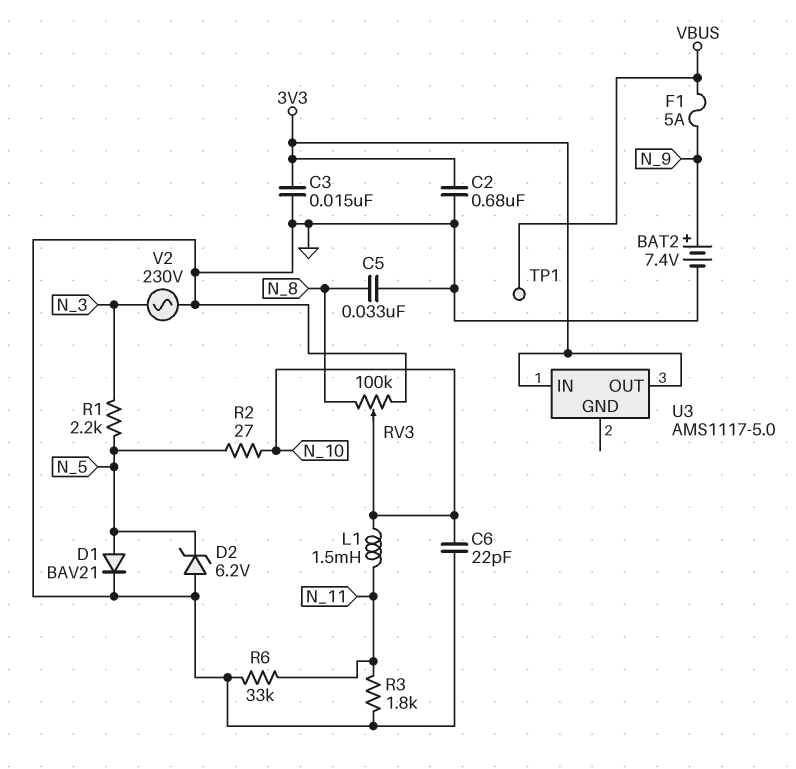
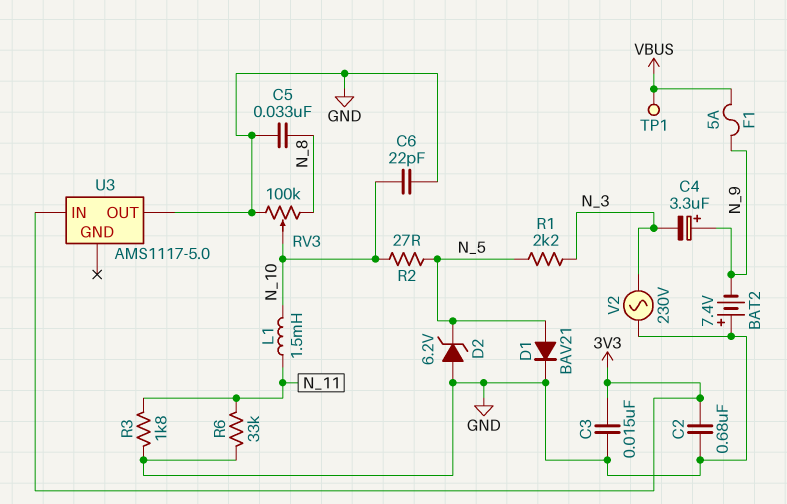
BAT2: 7.4V (plus N_9, minus GND) -> 7.4V (plus GND, minus N_9)
C4: none -> 3.3uF (plus N_9, minus N_3)
U3 pin OUT: 3V3 -> GND

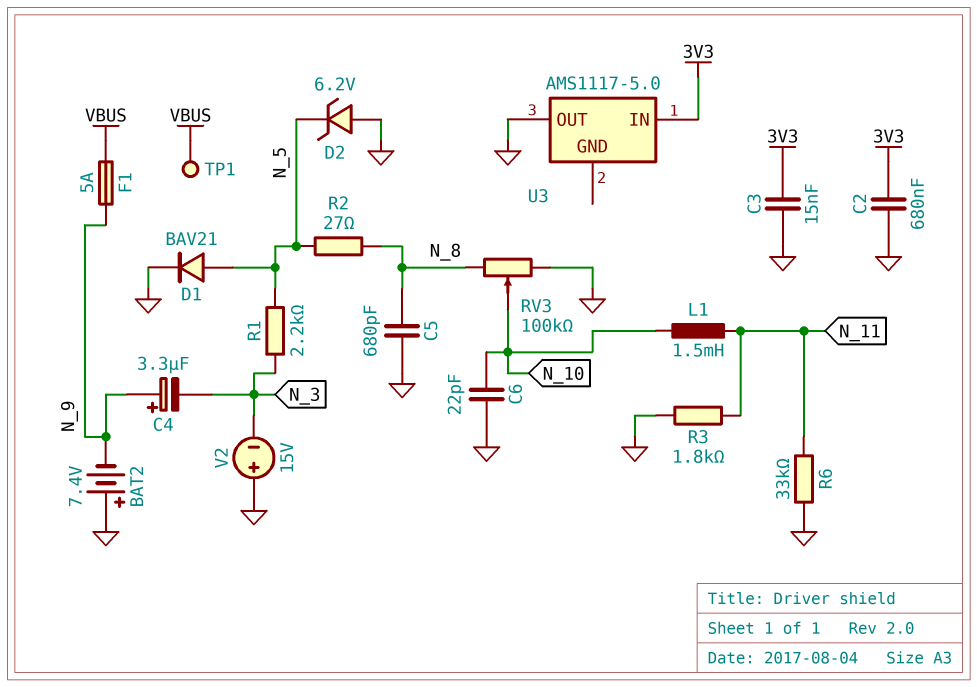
C5: 33nF (GND, N_8) -> 680pF (GND, N_8)
R2: 27 (N_5, N_10) -> 27 (N_5, N_8)
V2: AC 230V (GND, N_3) -> 15V (plus GND, minus N_3)

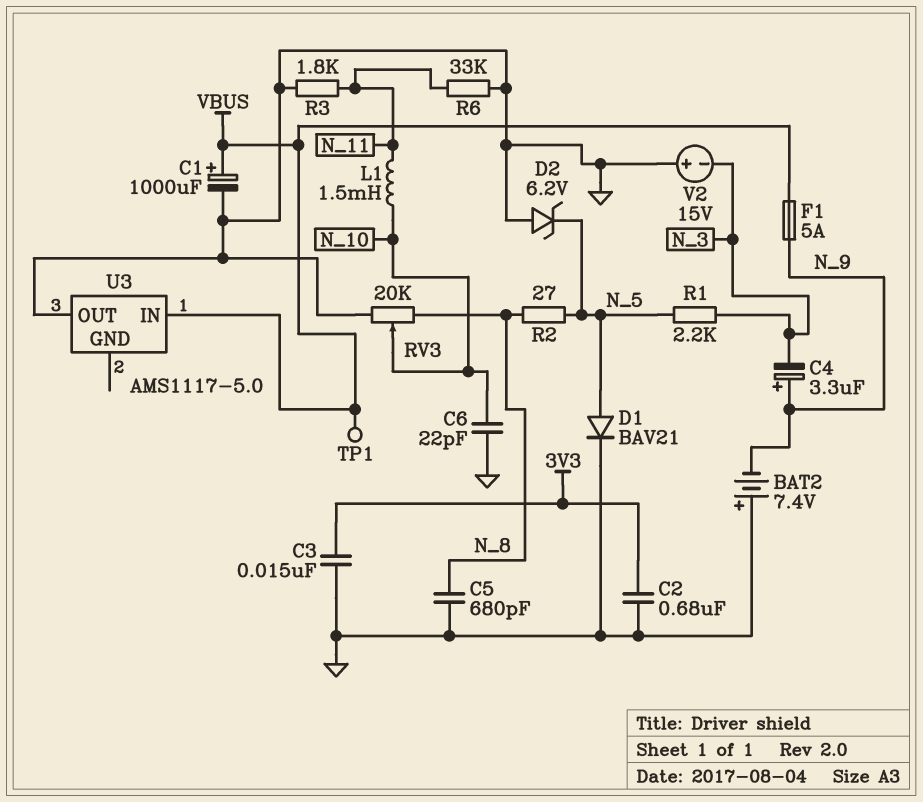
C1: none -> 1000uF (plus VBUS, minus GND)
RV3: 100k (GND, N_8, wiper N_10) -> 20k (GND, N_8, wiper N_10)
U3 pin IN: 3V3 -> VBUS

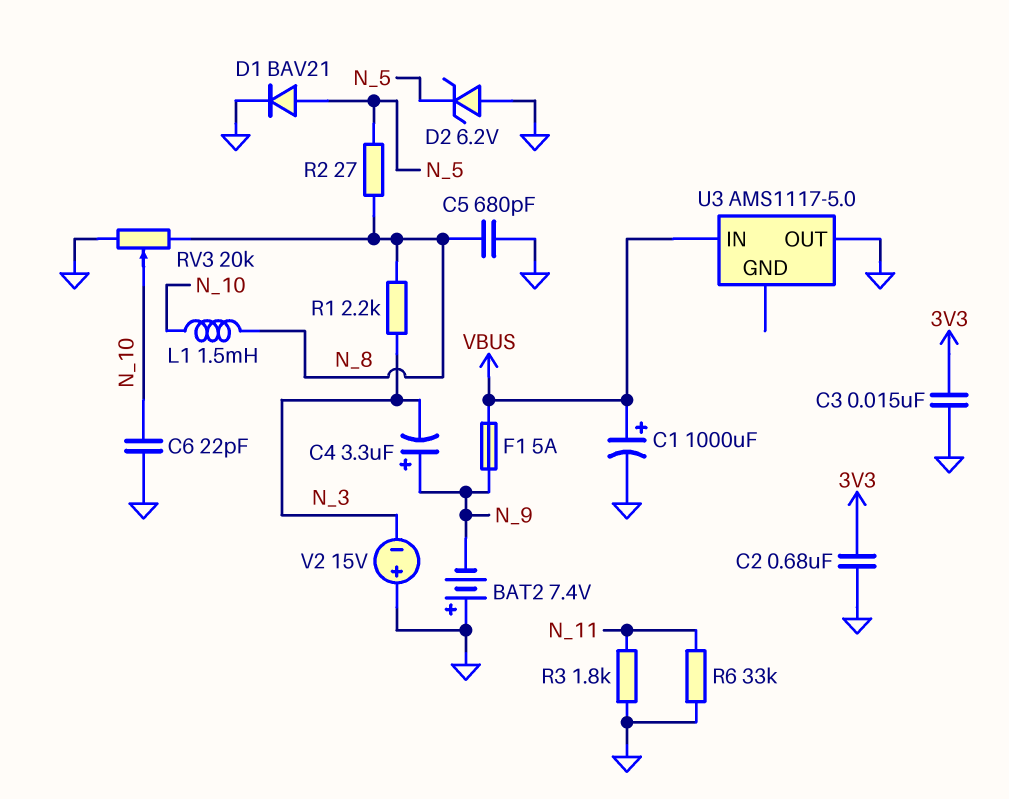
L1: 1.5mH (N_10, N_11) -> 1.5mH (N_8, N_10)
R1: 2.2k (N_3, N_5) -> 2.2k (N_3, N_8)
TP1: test point (VBUS) -> none

